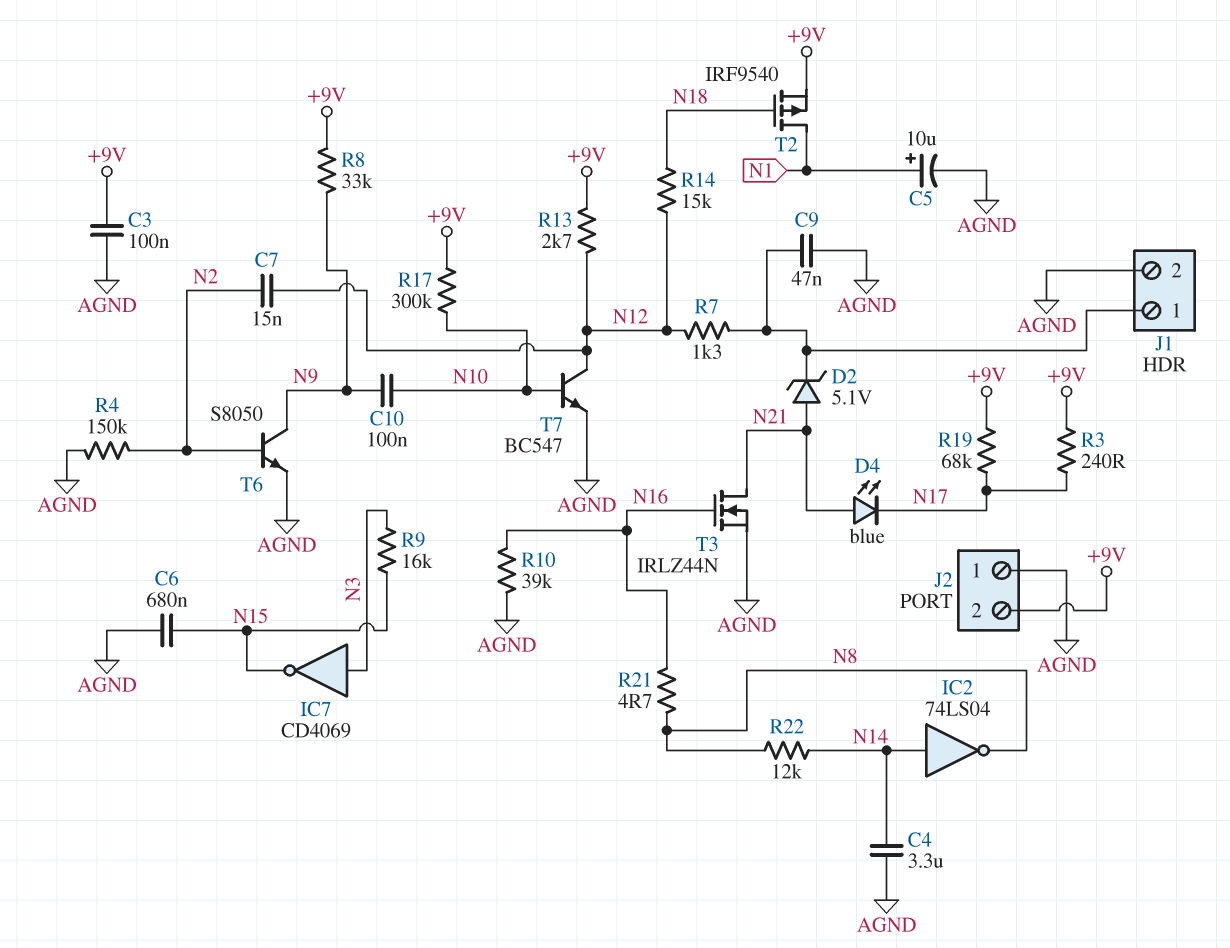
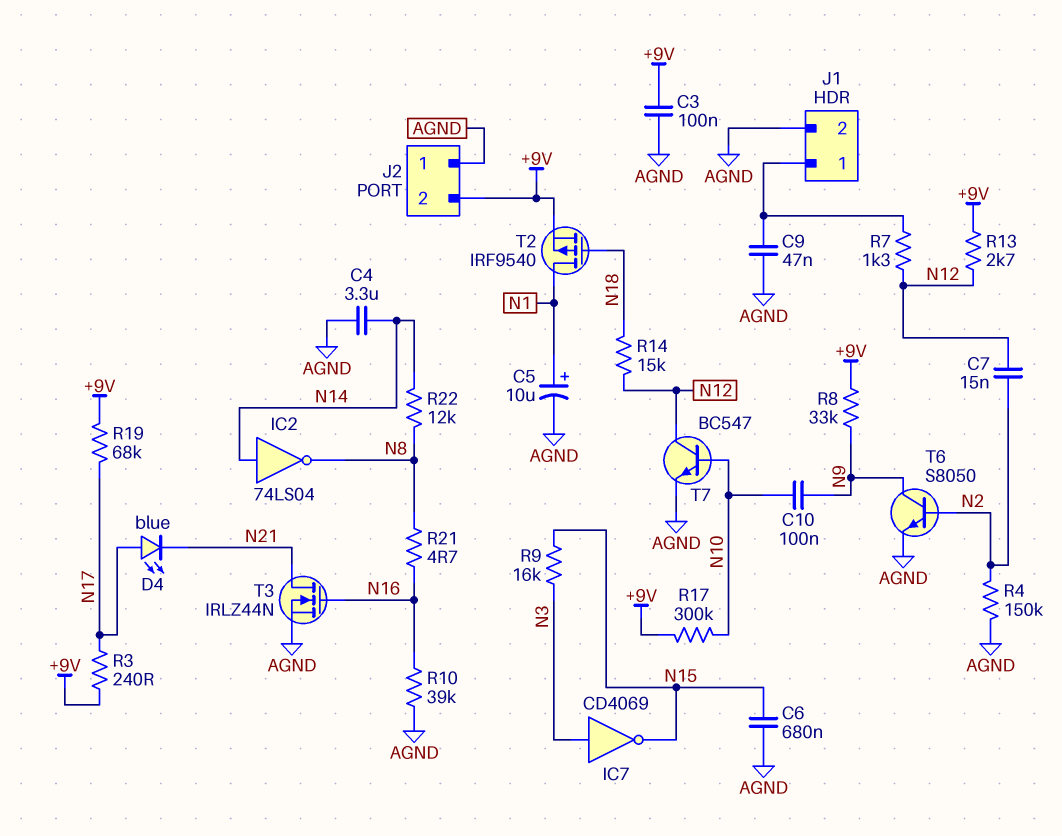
D2: zener 5.1V (A N21, K J1/1) -> none
D4: LED blue (A N21, K N17) -> LED blue (A N17, K N21)

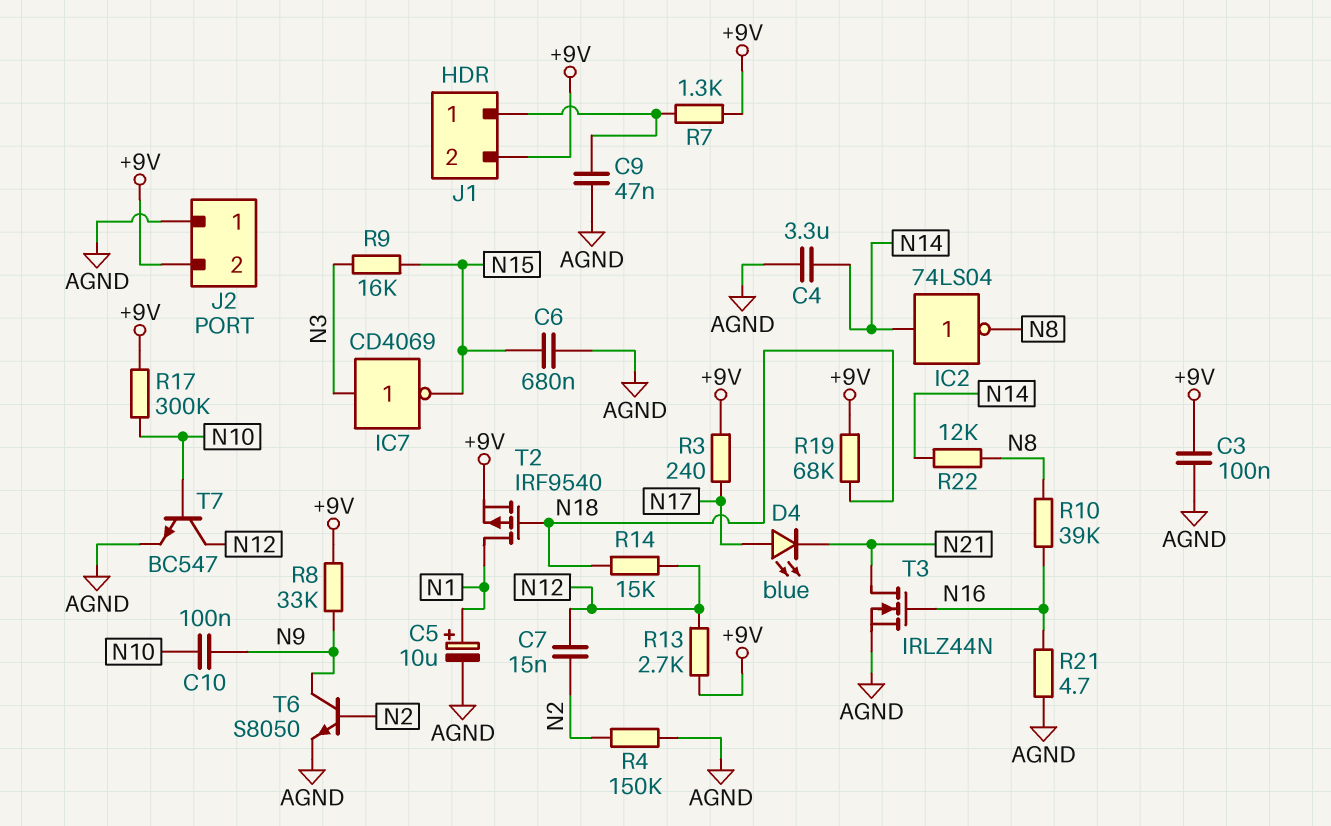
J1 pin 2: AGND -> +9V
R7: 1.3k (J1/1, N12) -> 1.3k (+9V, J1/1)
R10: 39k (AGND, N16) -> 39k (N8, N16)
R19: 68k (+9V, N17) -> 68k (+9V, N18)
R21: 4.7 (N8, N16) -> 4.7 (AGND, N16)

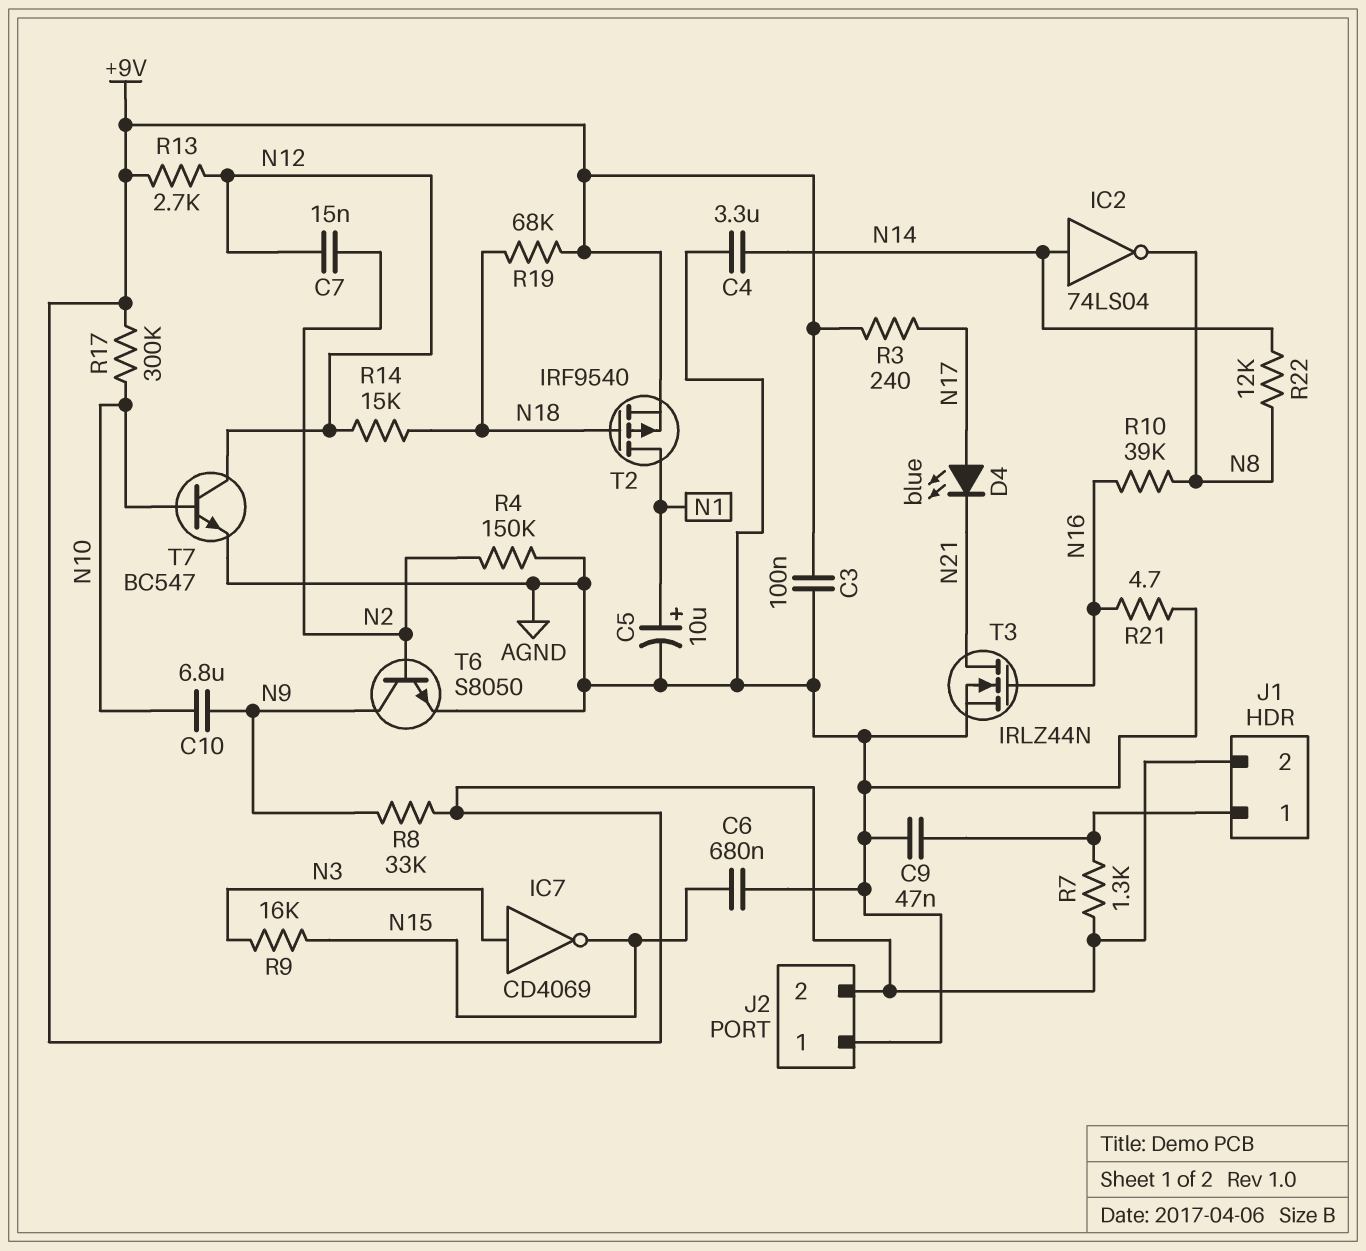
C10: 100nF (N9, N10) -> 6.8uF (N9, N10)

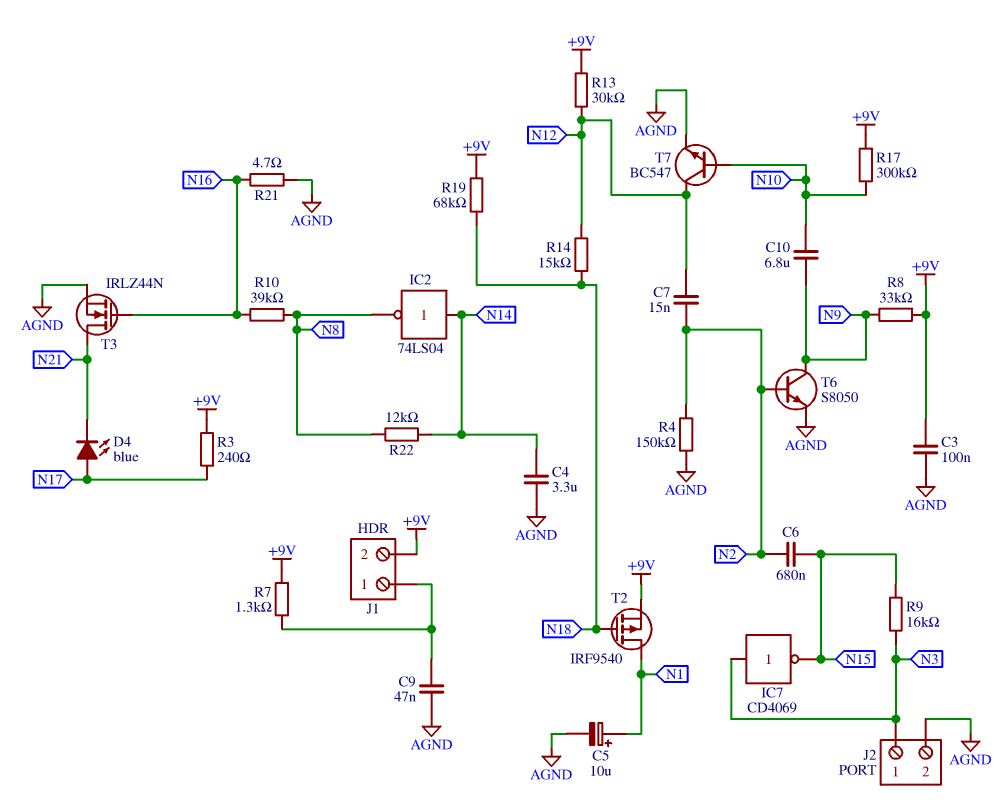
C6: 680nF (AGND, N15) -> 680nF (N2, N15)
J2 pin 1: AGND -> N3
J2 pin 2: +9V -> AGND
R13: 2.7k (+9V, N12) -> 30k (+9V, N12)

